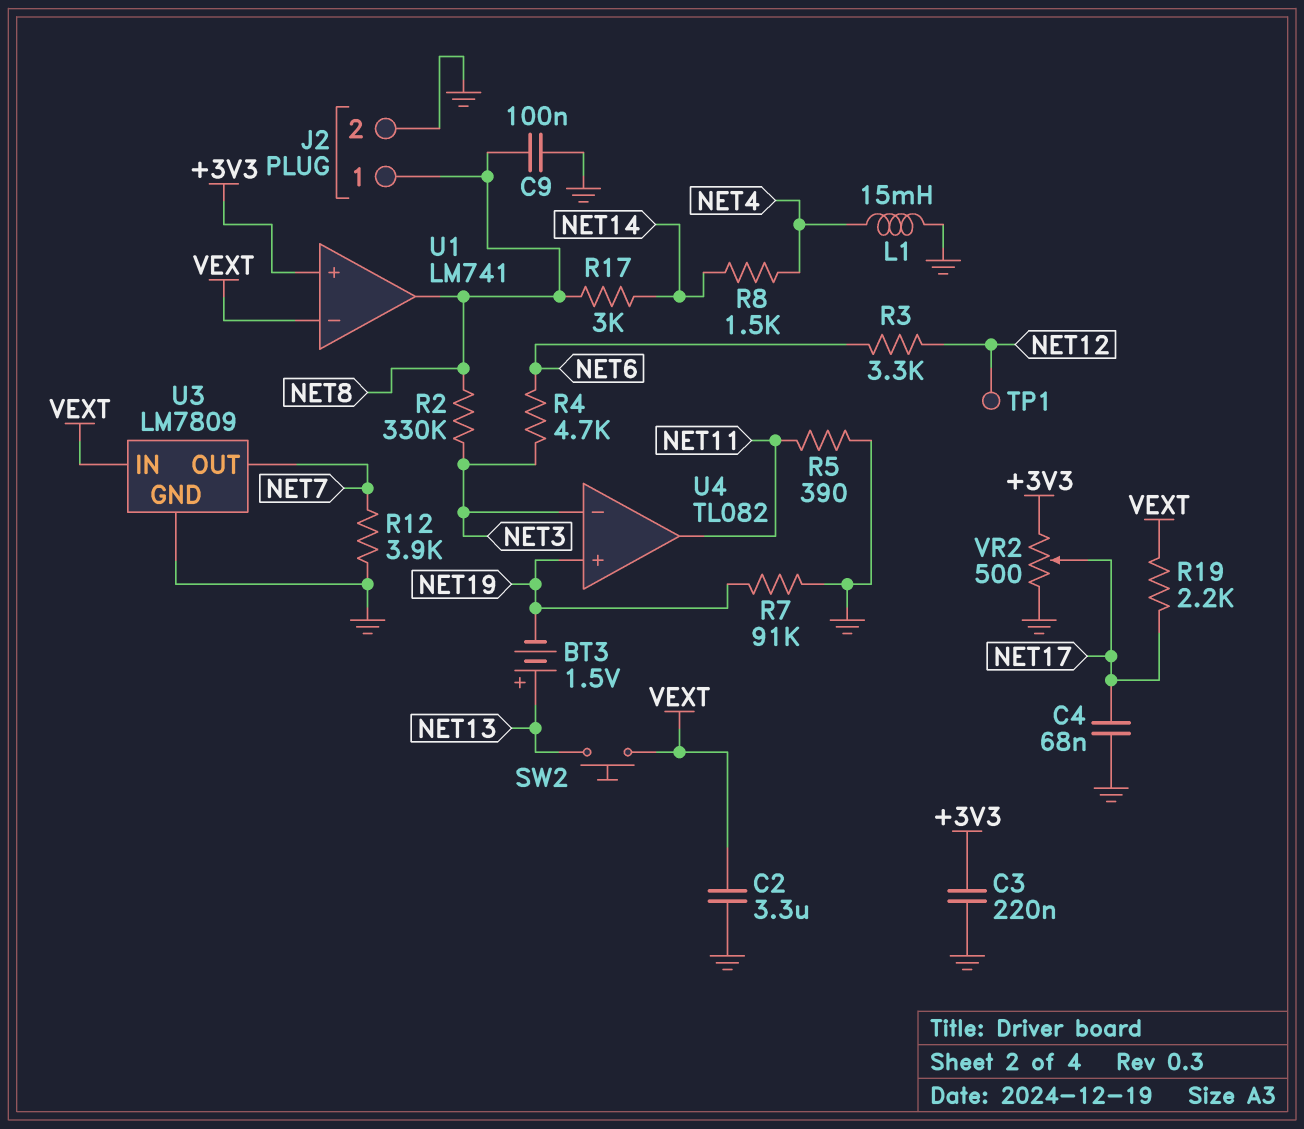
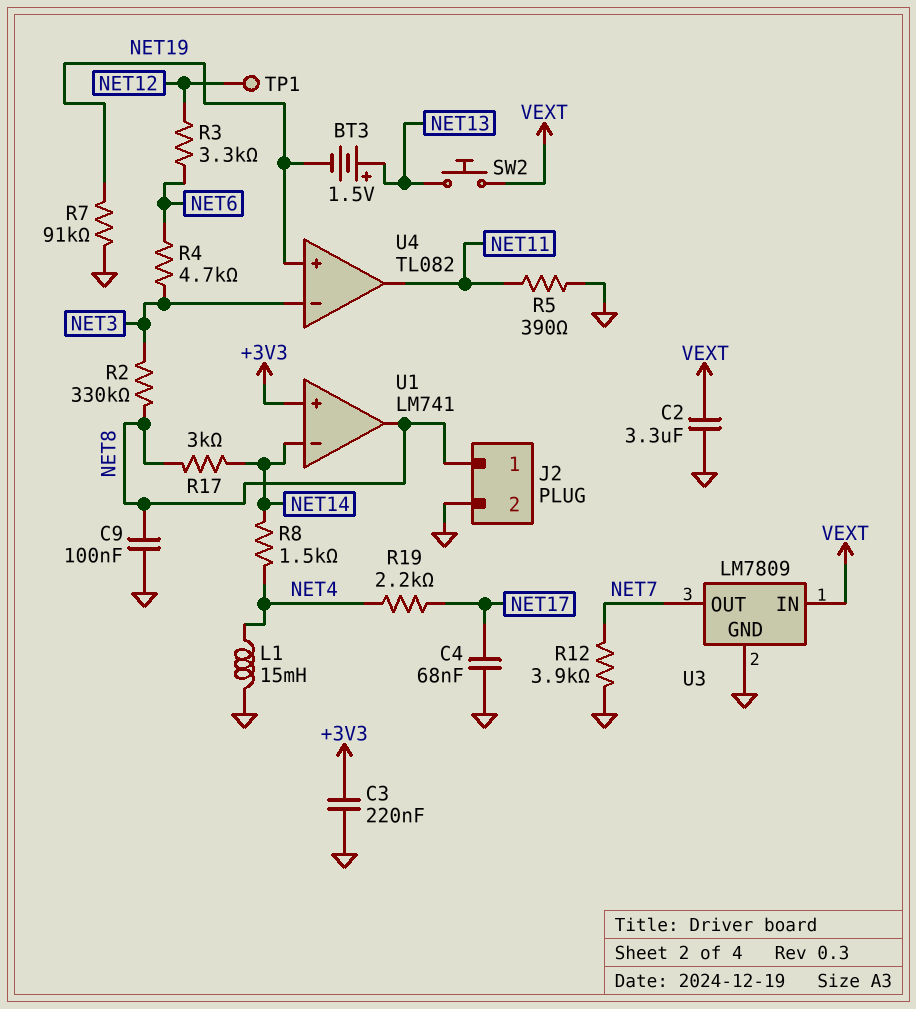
R19: 2.2k (NET17, VEXT) -> 2.2k (NET4, NET17)
U1 pin in-: VEXT -> NET14
VR2: 500 (+3V3, GND, wiper NET17) -> none

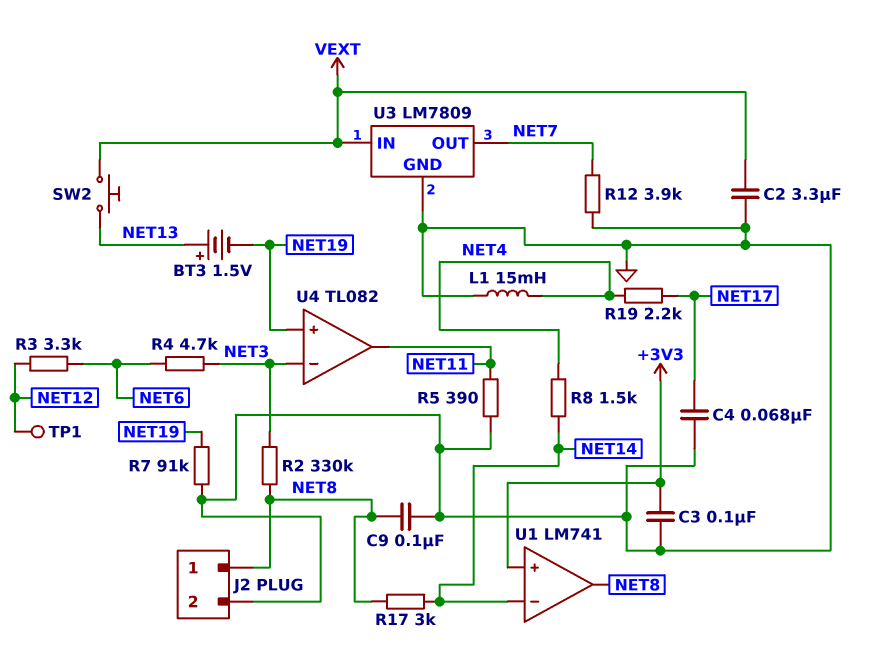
C3: 220nF (+3V3, GND) -> 100nF (+3V3, GND)

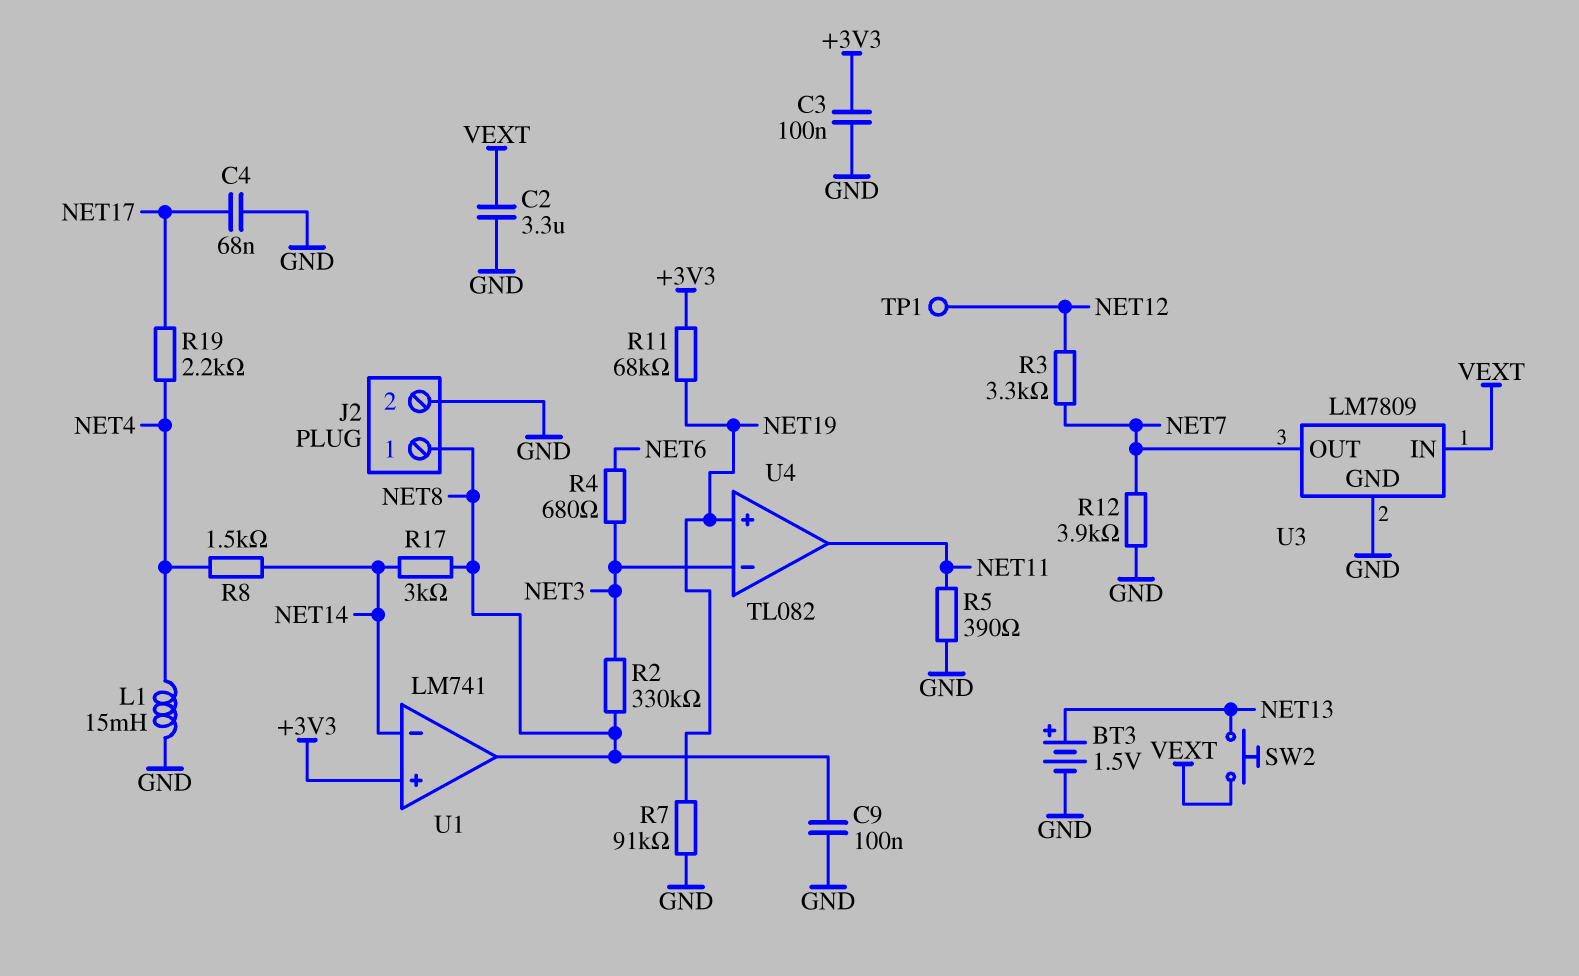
BT3: 1.5V (plus NET13, minus NET19) -> 1.5V (plus NET13, minus GND)
R3: 3.3k (NET6, NET12) -> 3.3k (NET7, NET12)
R4: 4.7k (NET3, NET6) -> 680 (NET3, NET6)
R11: none -> 68k (+3V3, NET19)

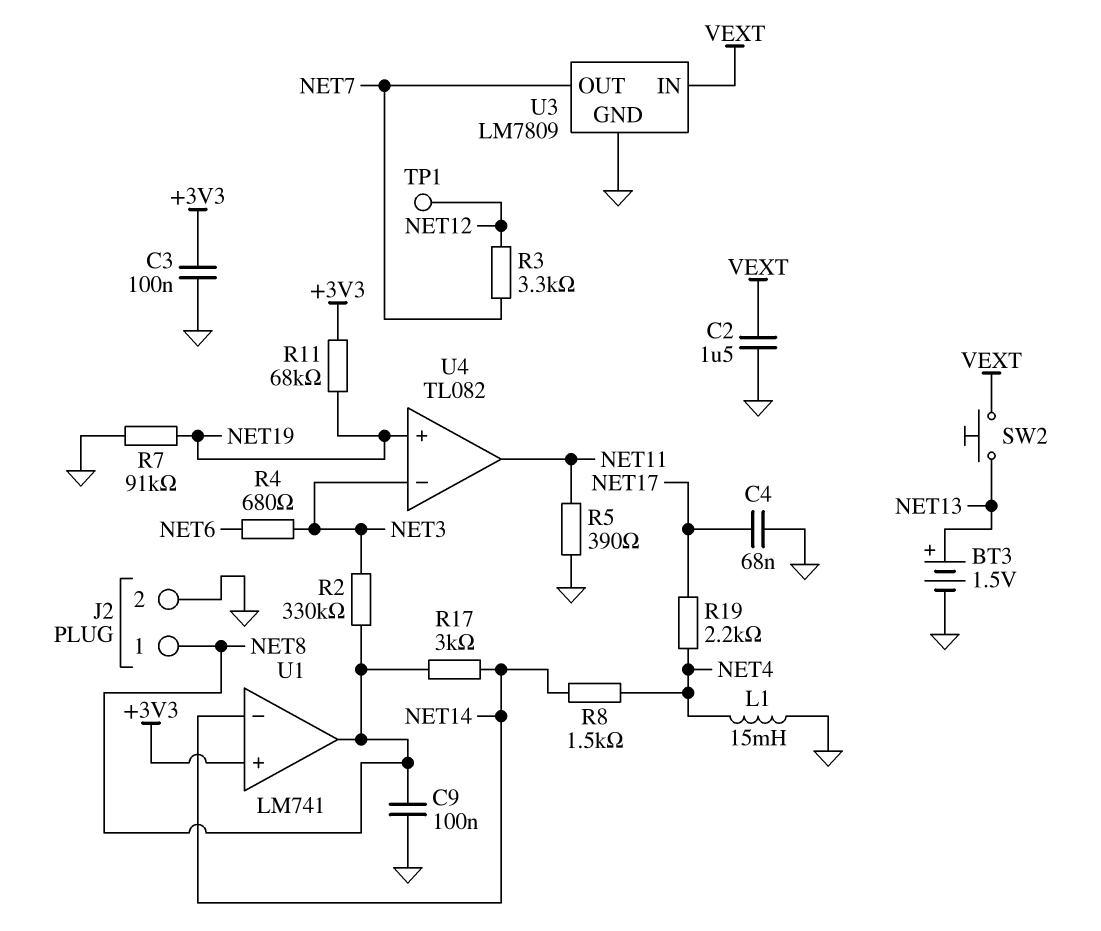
C2: 3.3uF (GND, VEXT) -> 1.5uF (GND, VEXT)
R12: 3.9k (GND, NET7) -> none

